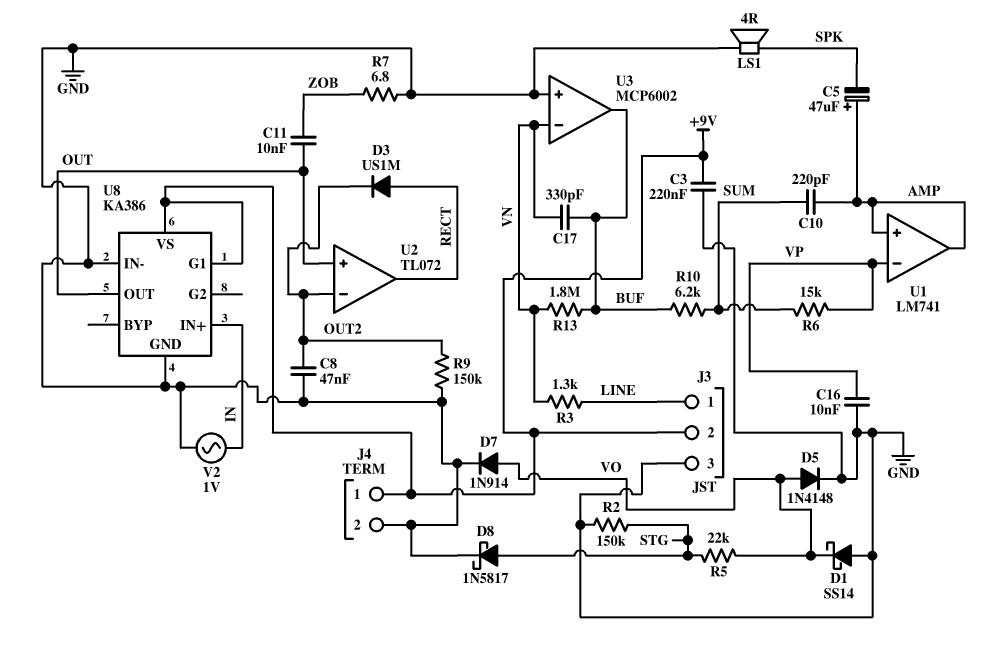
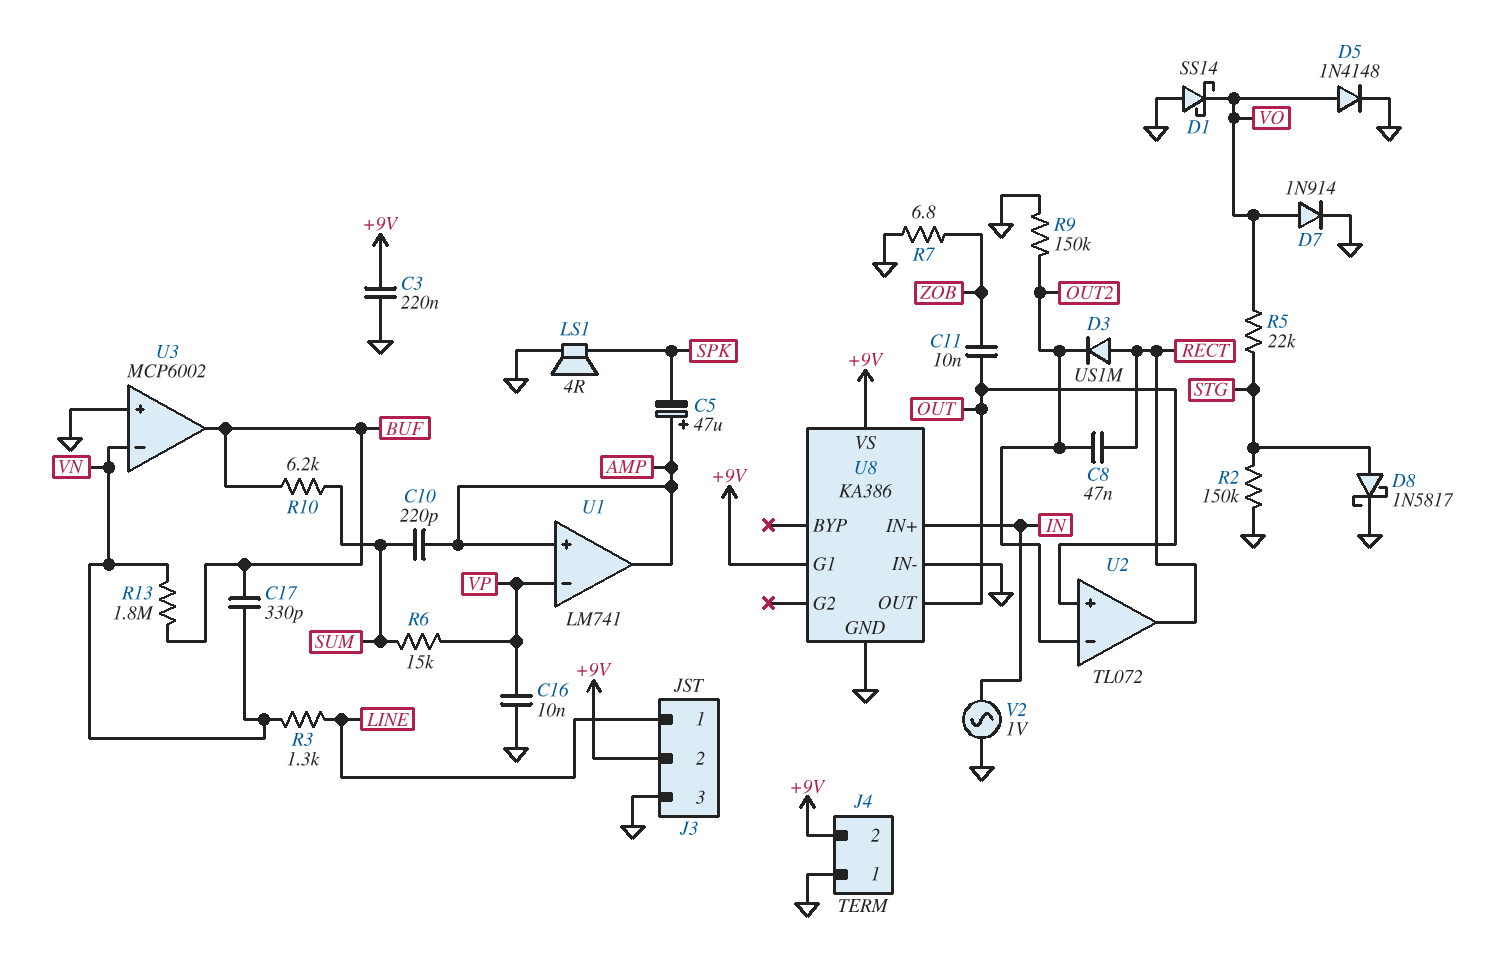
C8: 47nF (GND, OUT2) -> 47nF (OUT2, RECT)
J4 pin 1: +9V -> GND
J4 pin 2: GND -> +9V

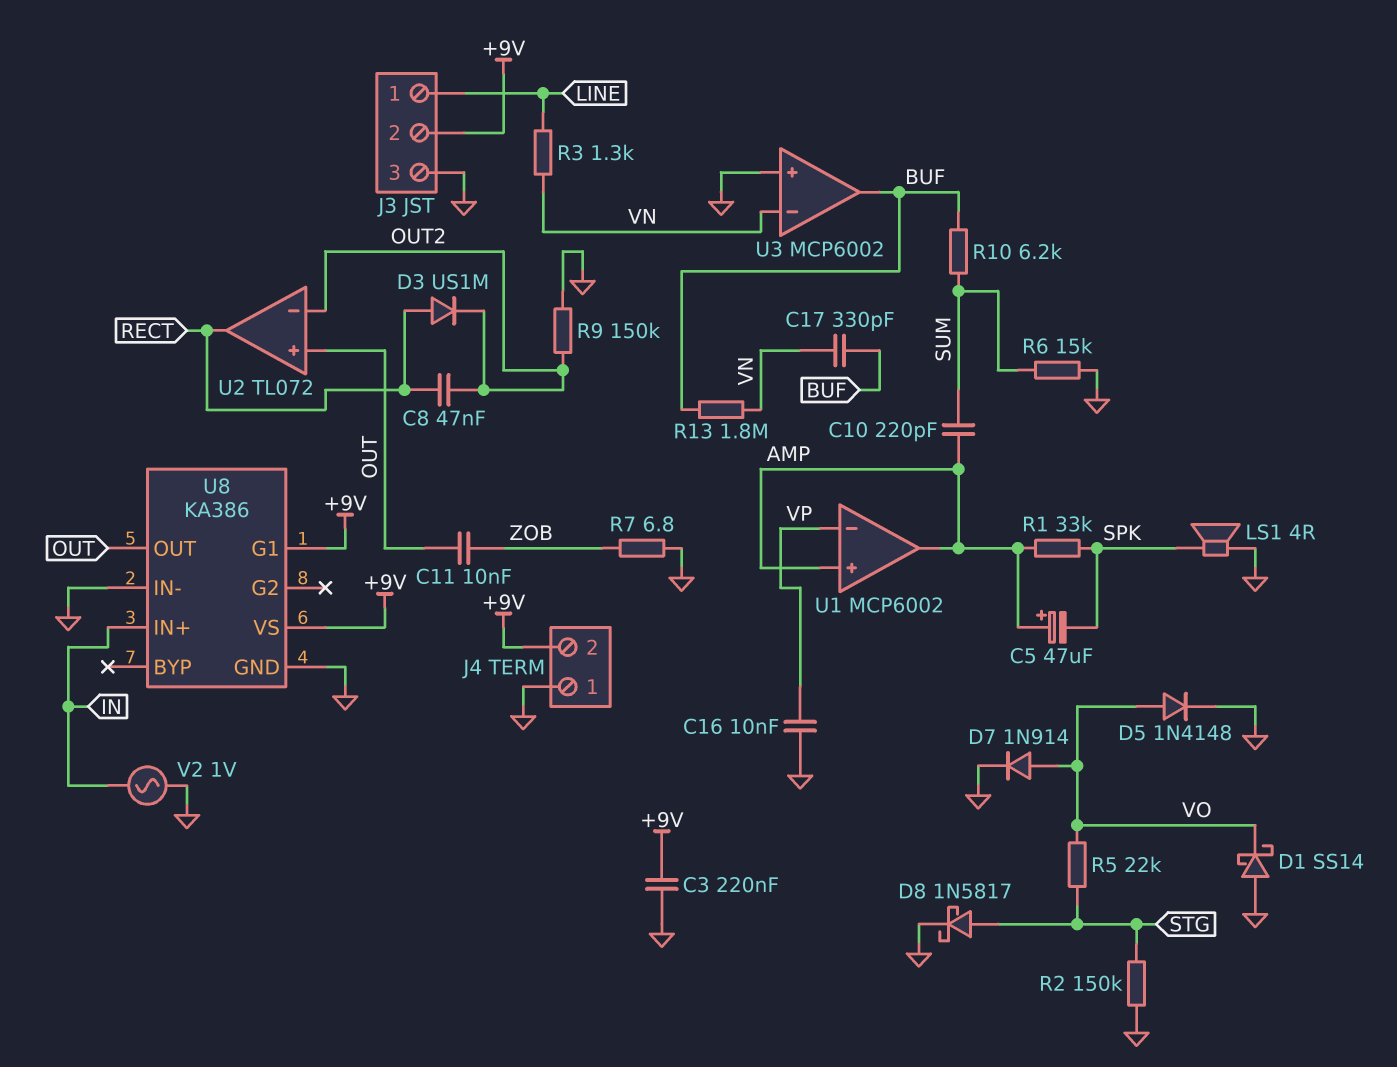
R1: none -> 33k (AMP, SPK)
R6: 15k (SUM, VP) -> 15k (GND, SUM)
U1: LM741 -> MCP6002

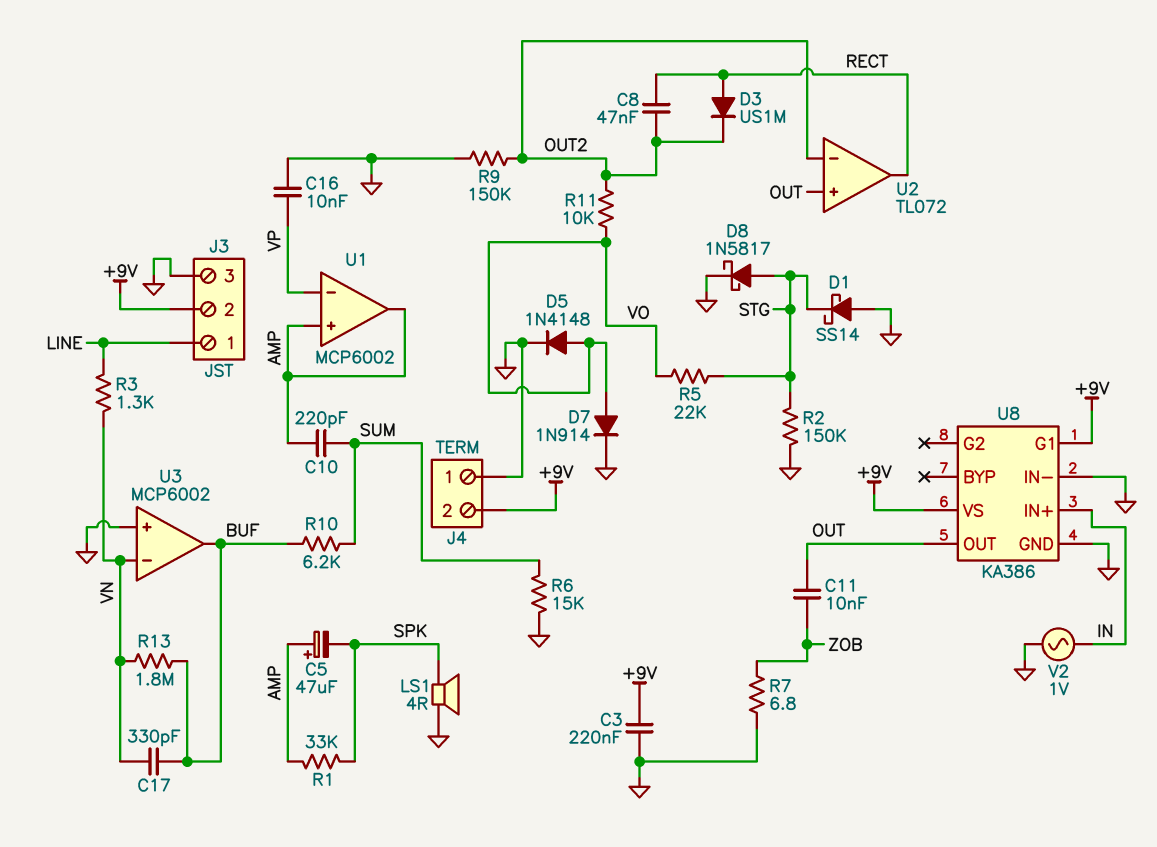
D1: schottky SS14 (A GND, K VO) -> schottky SS14 (A GND, K STG)
R11: none -> 10k (OUT2, VO)

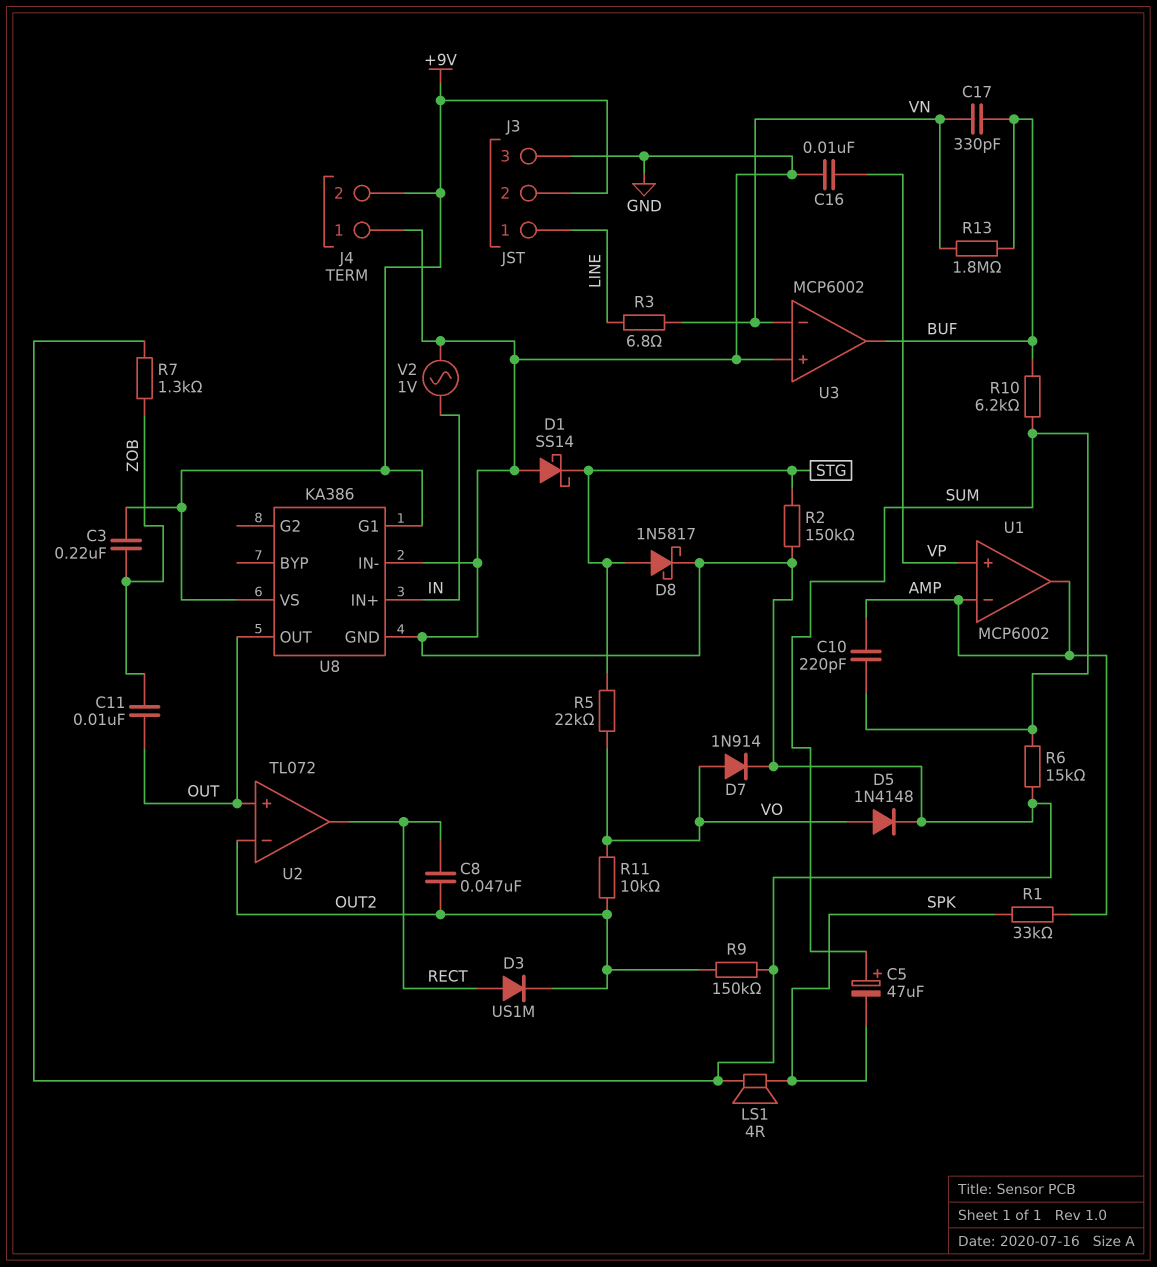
C3: 220nF (+9V, GND) -> 220nF (+9V, ZOB)
C5: 47uF (plus AMP, minus SPK) -> 47uF (plus SUM, minus SPK)
R3: 1.3k (LINE, VN) -> 6.8 (LINE, VN)
R7: 6.8 (GND, ZOB) -> 1.3k (GND, ZOB)
U1 pin in+: AMP -> VP
U1 pin in-: VP -> AMP

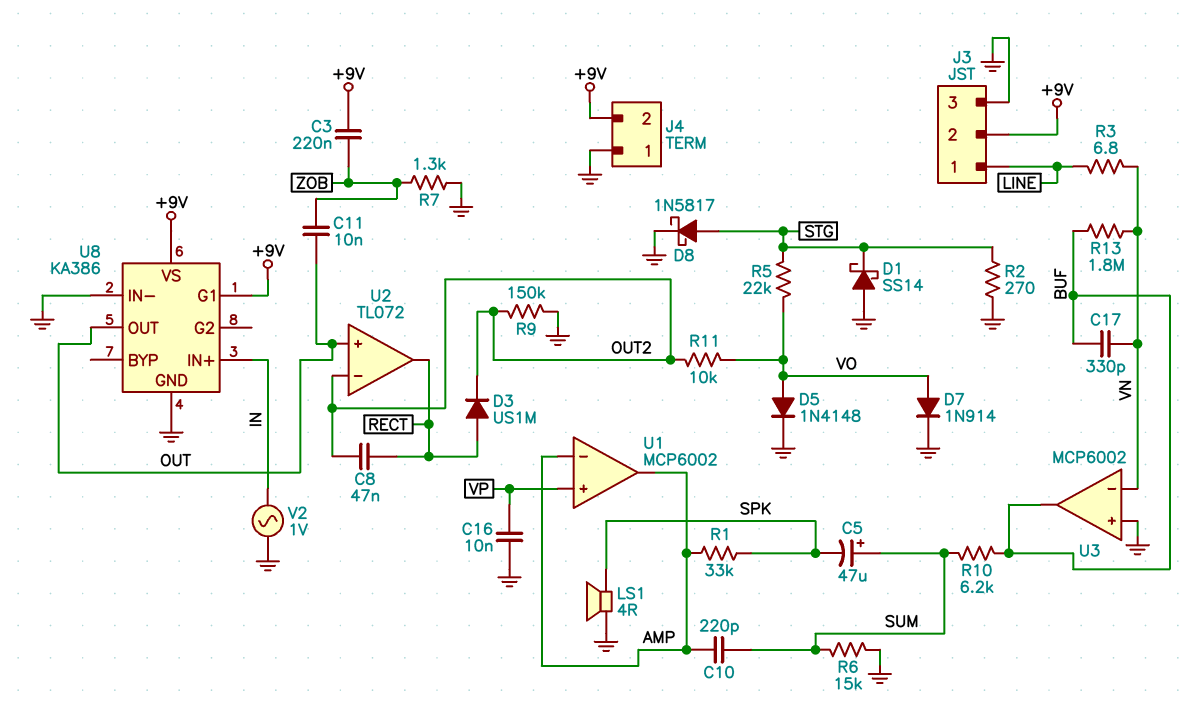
R2: 150k (GND, STG) -> 270 (GND, STG)

